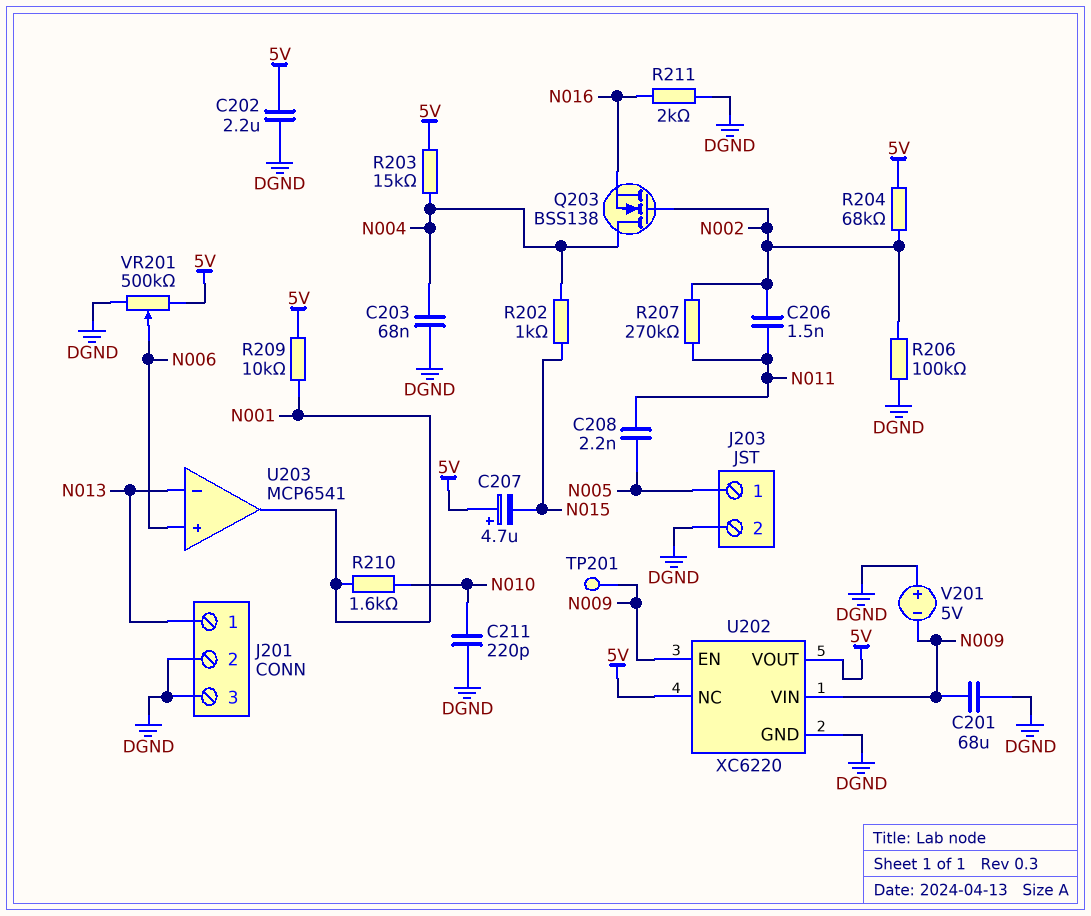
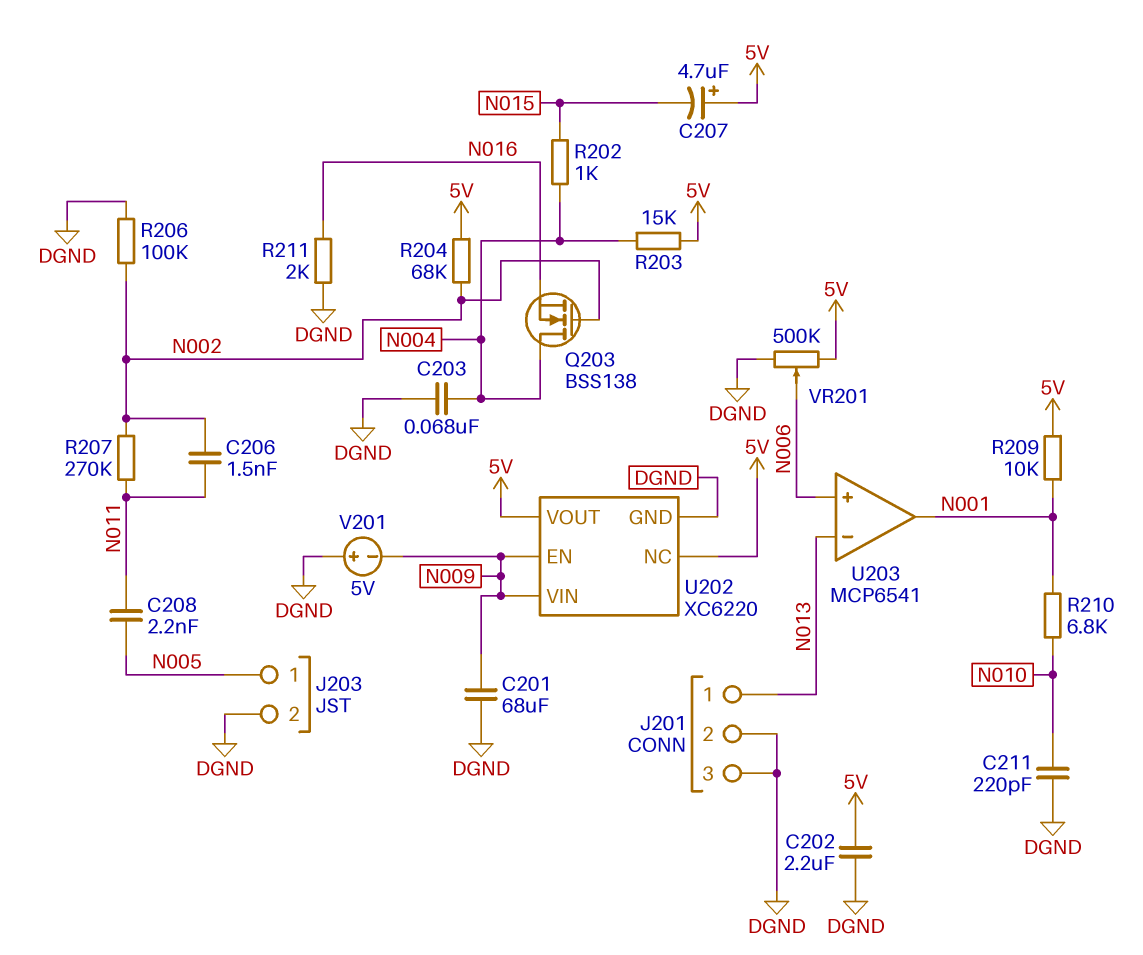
R210: 1.6k (N001, N010) -> 6.8k (N001, N010)
TP201: test point (N009) -> none

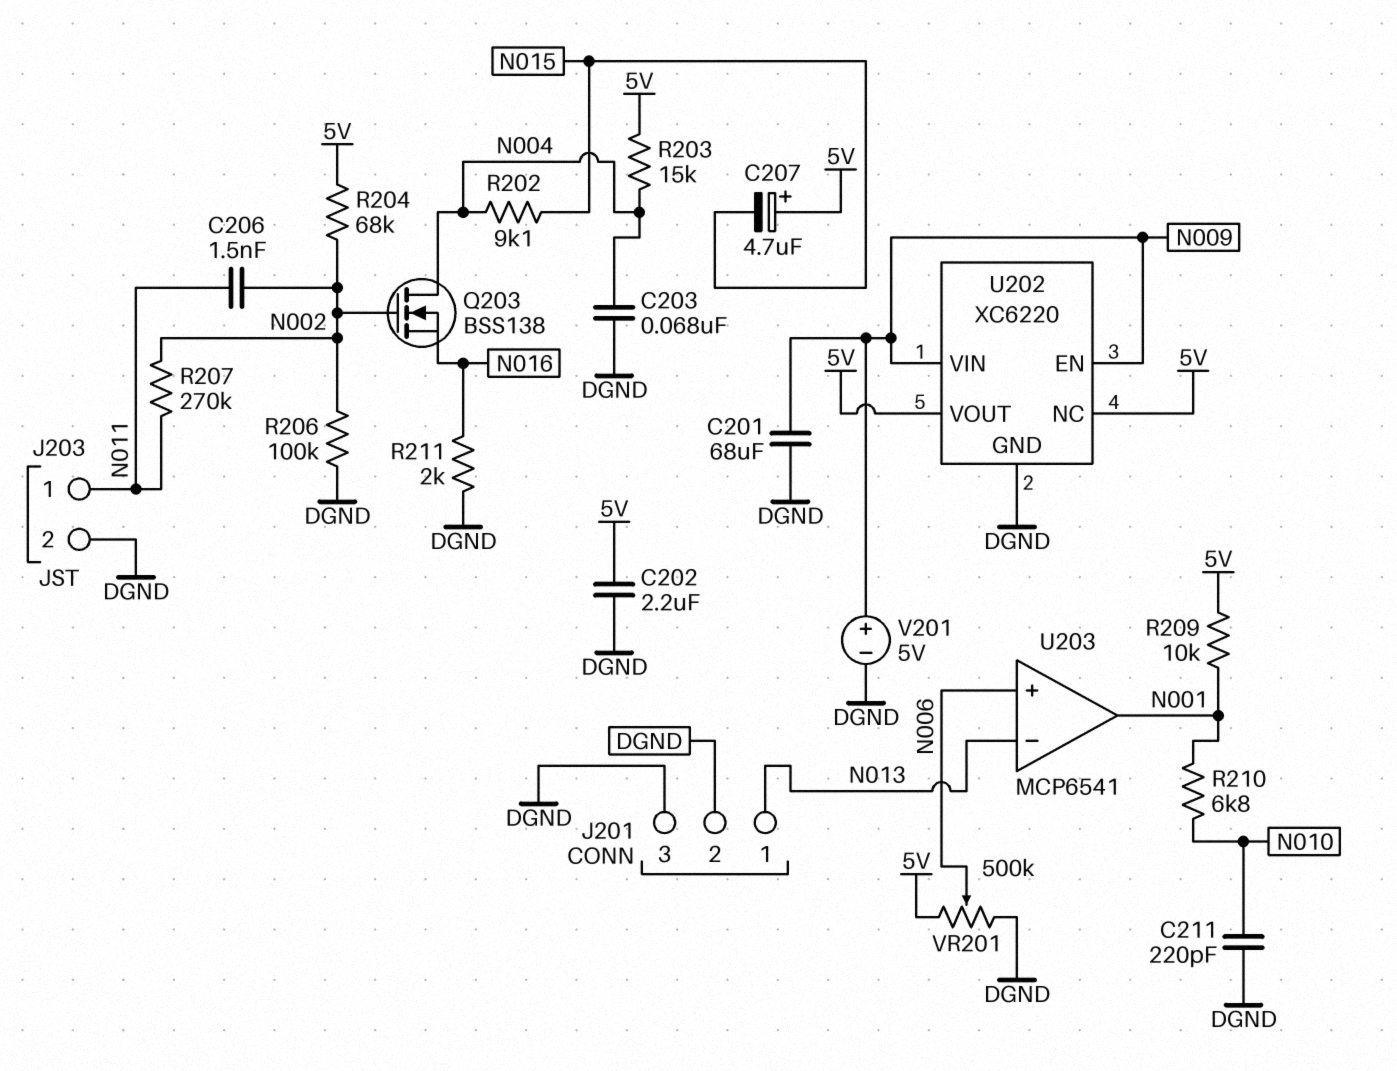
C208: 2.2nF (N005, N011) -> none
J203 pin 1: N005 -> N011
R202: 1k (N004, N015) -> 9.1k (N004, N015)
V201: 5V (plus DGND, minus N009) -> 5V (plus N009, minus DGND)

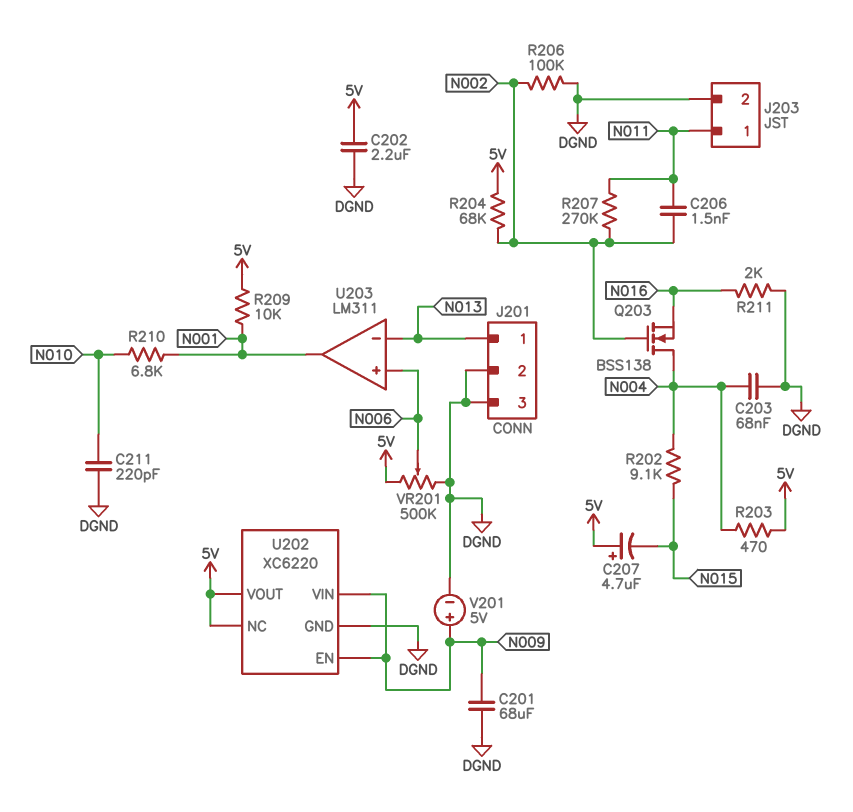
R203: 15k (5V, N004) -> 470 (5V, N004)
U203: MCP6541 -> LM311

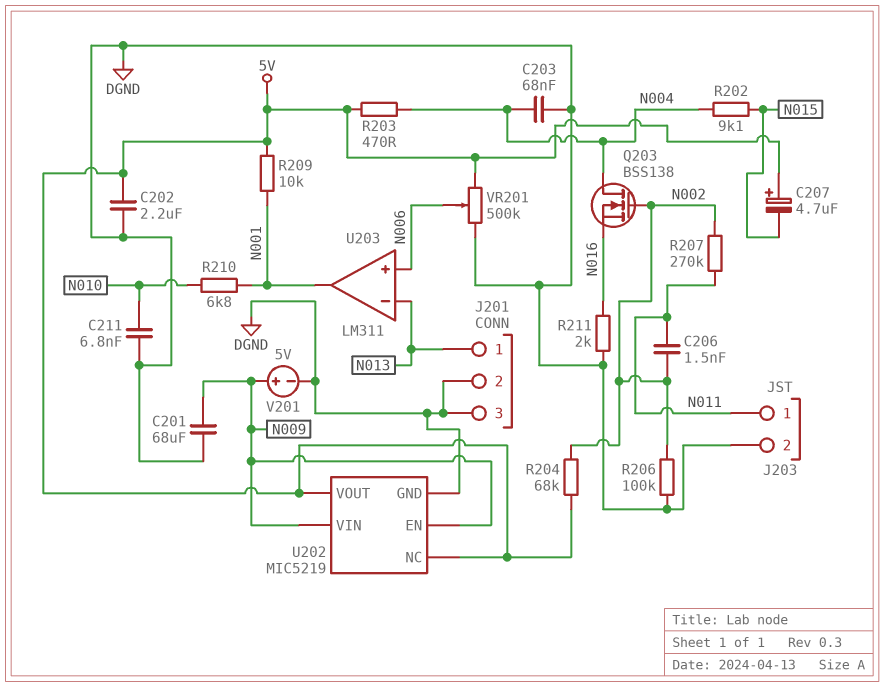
C211: 220pF (DGND, N010) -> 6.8nF (DGND, N010)
U202: XC6220 -> MIC5219

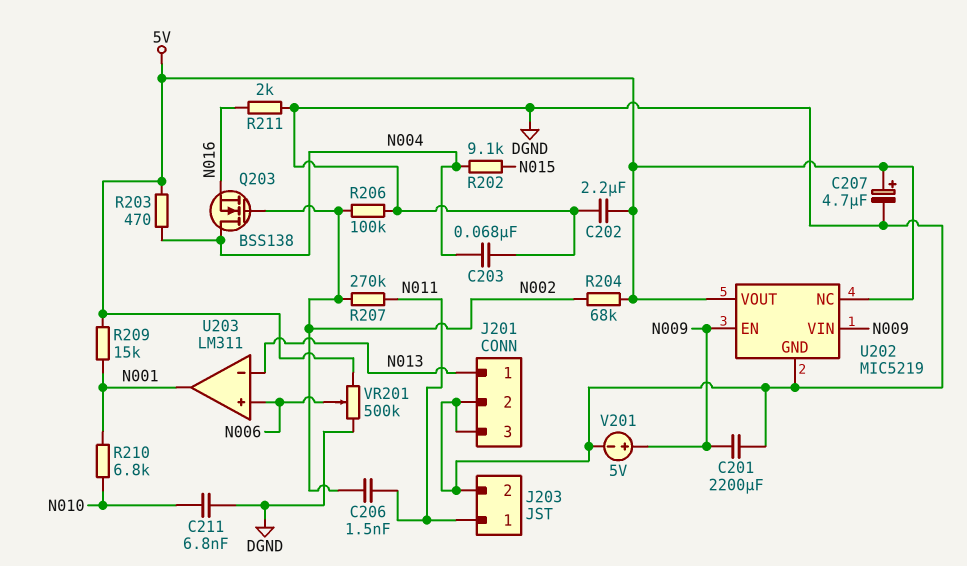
C201: 68uF (DGND, N009) -> 2200uF (DGND, N009)
C207: 4.7uF (plus 5V, minus N015) -> 4.7uF (plus 5V, minus DGND)
R209: 10k (5V, N001) -> 15k (5V, N001)

